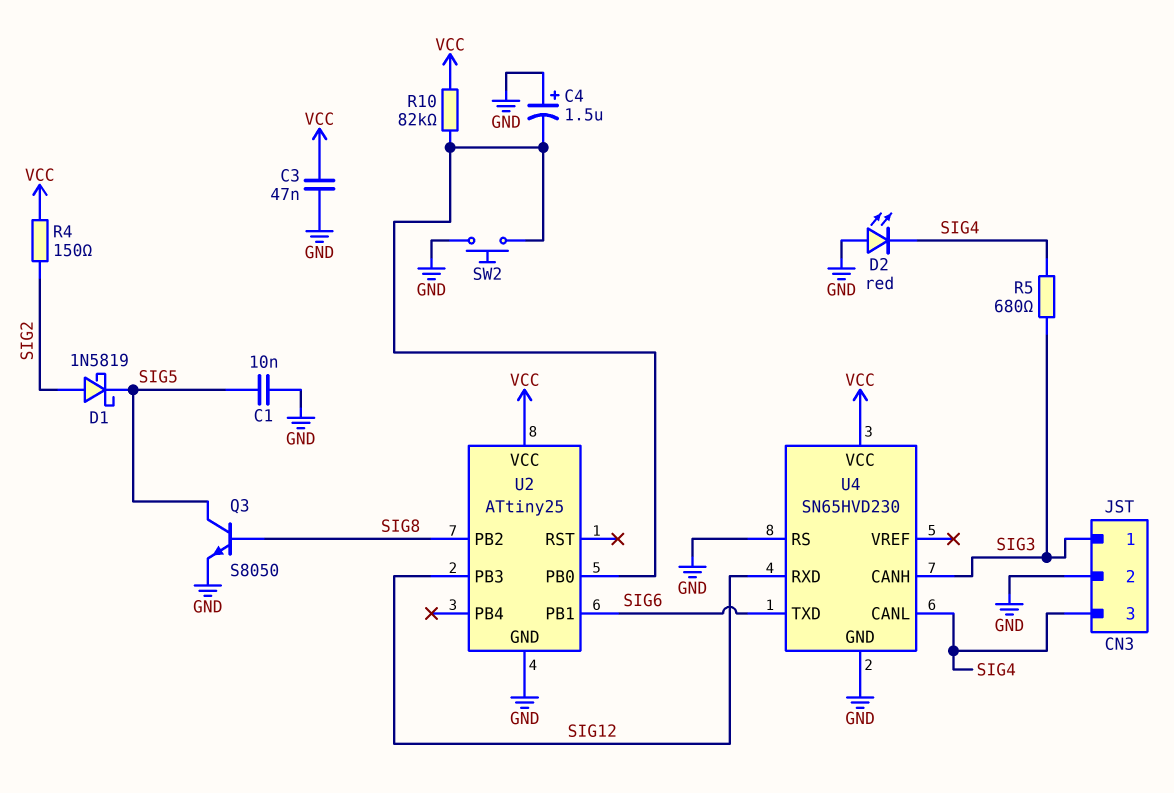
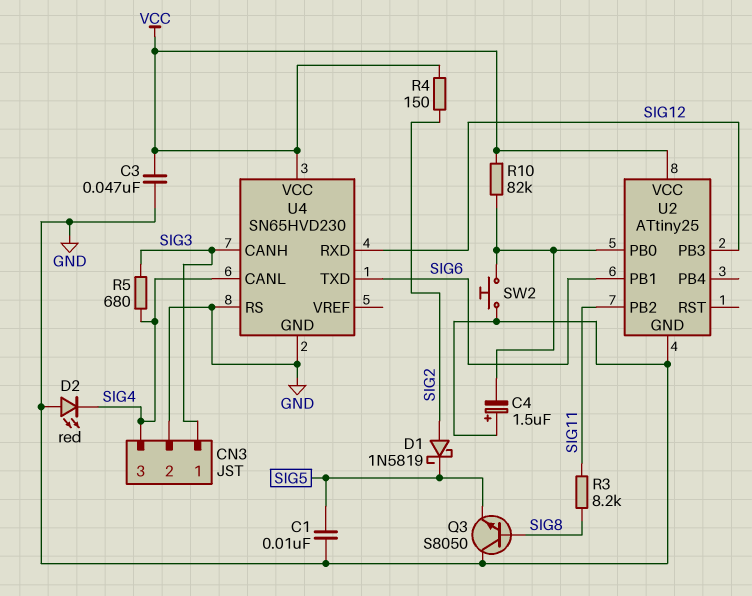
Q3: NPN S8050 (B SIG8, C SIG5, E GND) -> NPN S8050 (B SIG8, C GND, E SIG5)
R3: none -> 8.2k (SIG8, SIG11)
U2 pin PB2: SIG8 -> SIG11

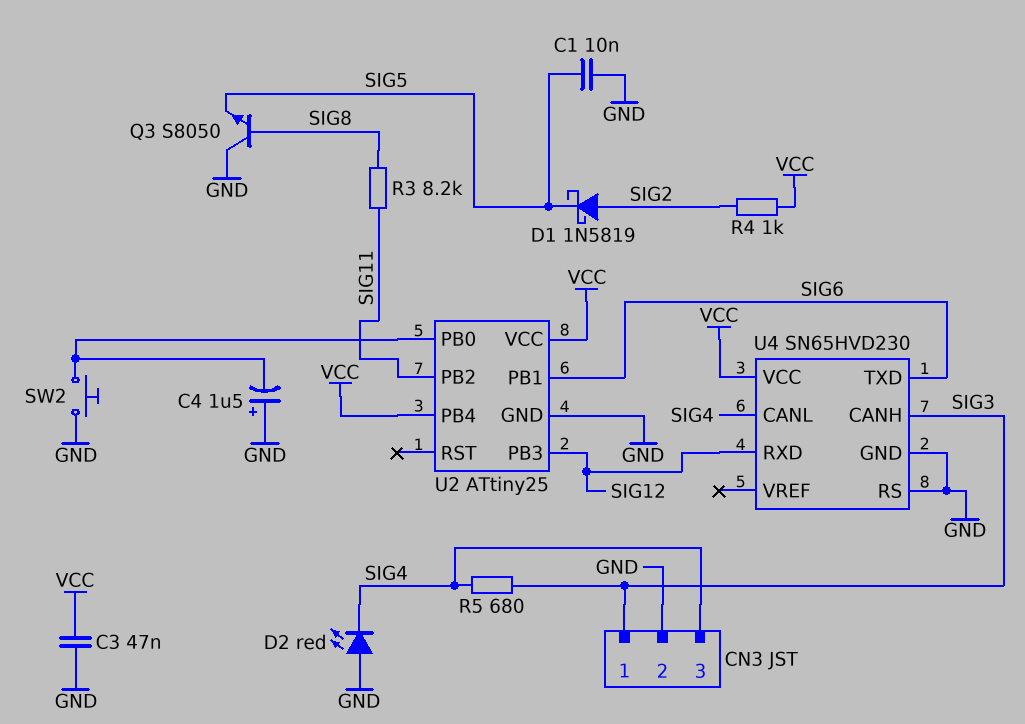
R4: 150 (SIG2, VCC) -> 1k (SIG2, VCC)
R10: 82k (U2/PB0, VCC) -> none
U2 pin PB4: none -> VCC

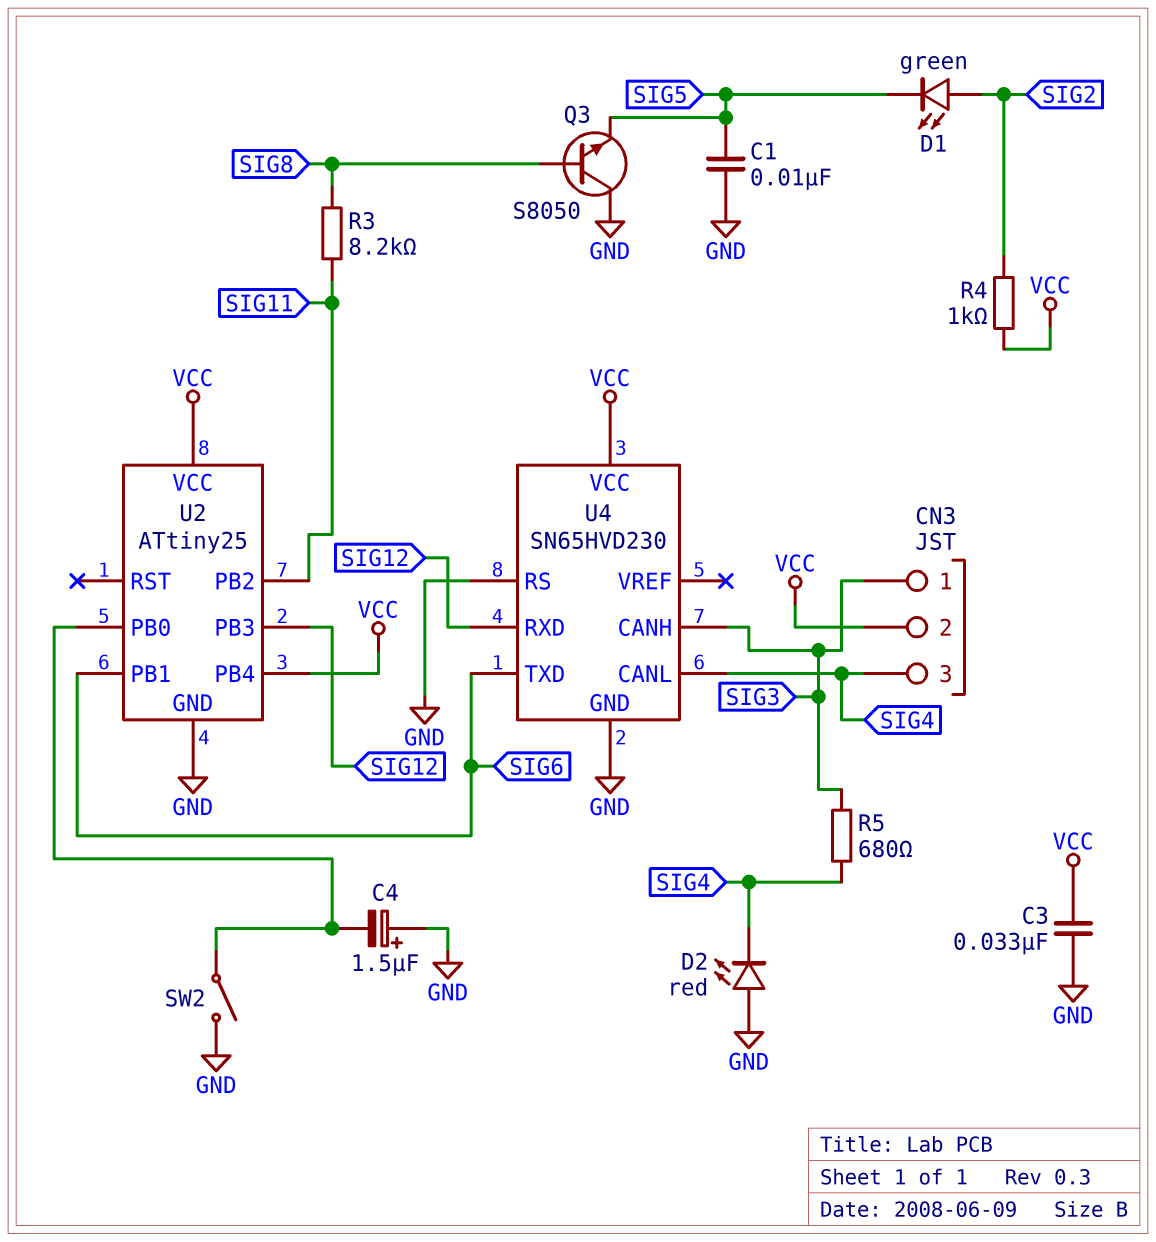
C3: 47nF (GND, VCC) -> 33nF (GND, VCC)
CN3 pin 2: GND -> VCC
D1: schottky 1N5819 (A SIG2, K SIG5) -> LED green (A SIG2, K SIG5)
SW2: button (GND, U2/PB0) -> switch (GND, U2/PB0)

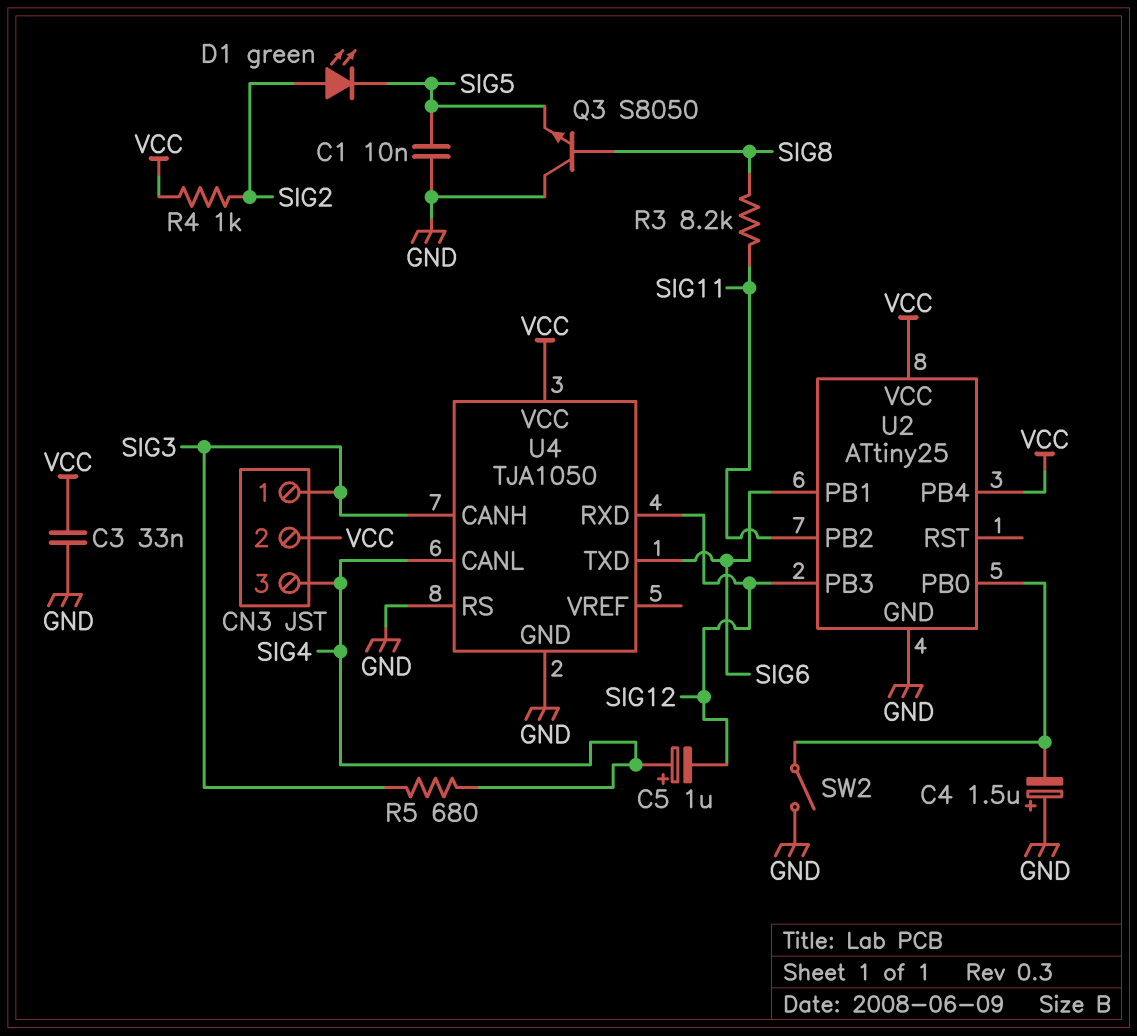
C5: none -> 1uF (plus SIG4, minus SIG12)
D2: LED red (A GND, K SIG4) -> none
U4: SN65HVD230 -> TJA1050

